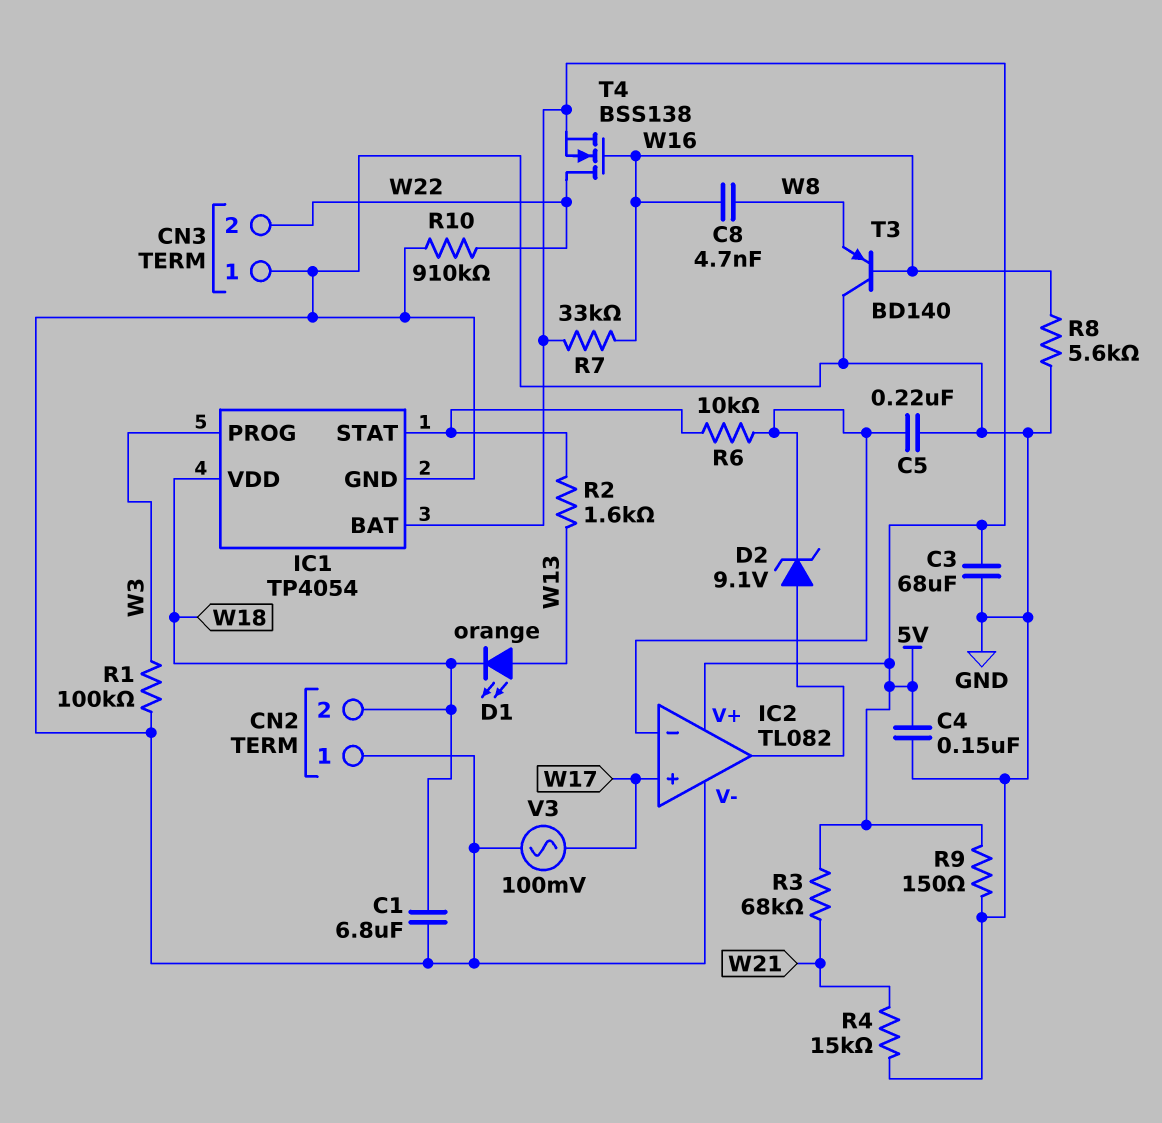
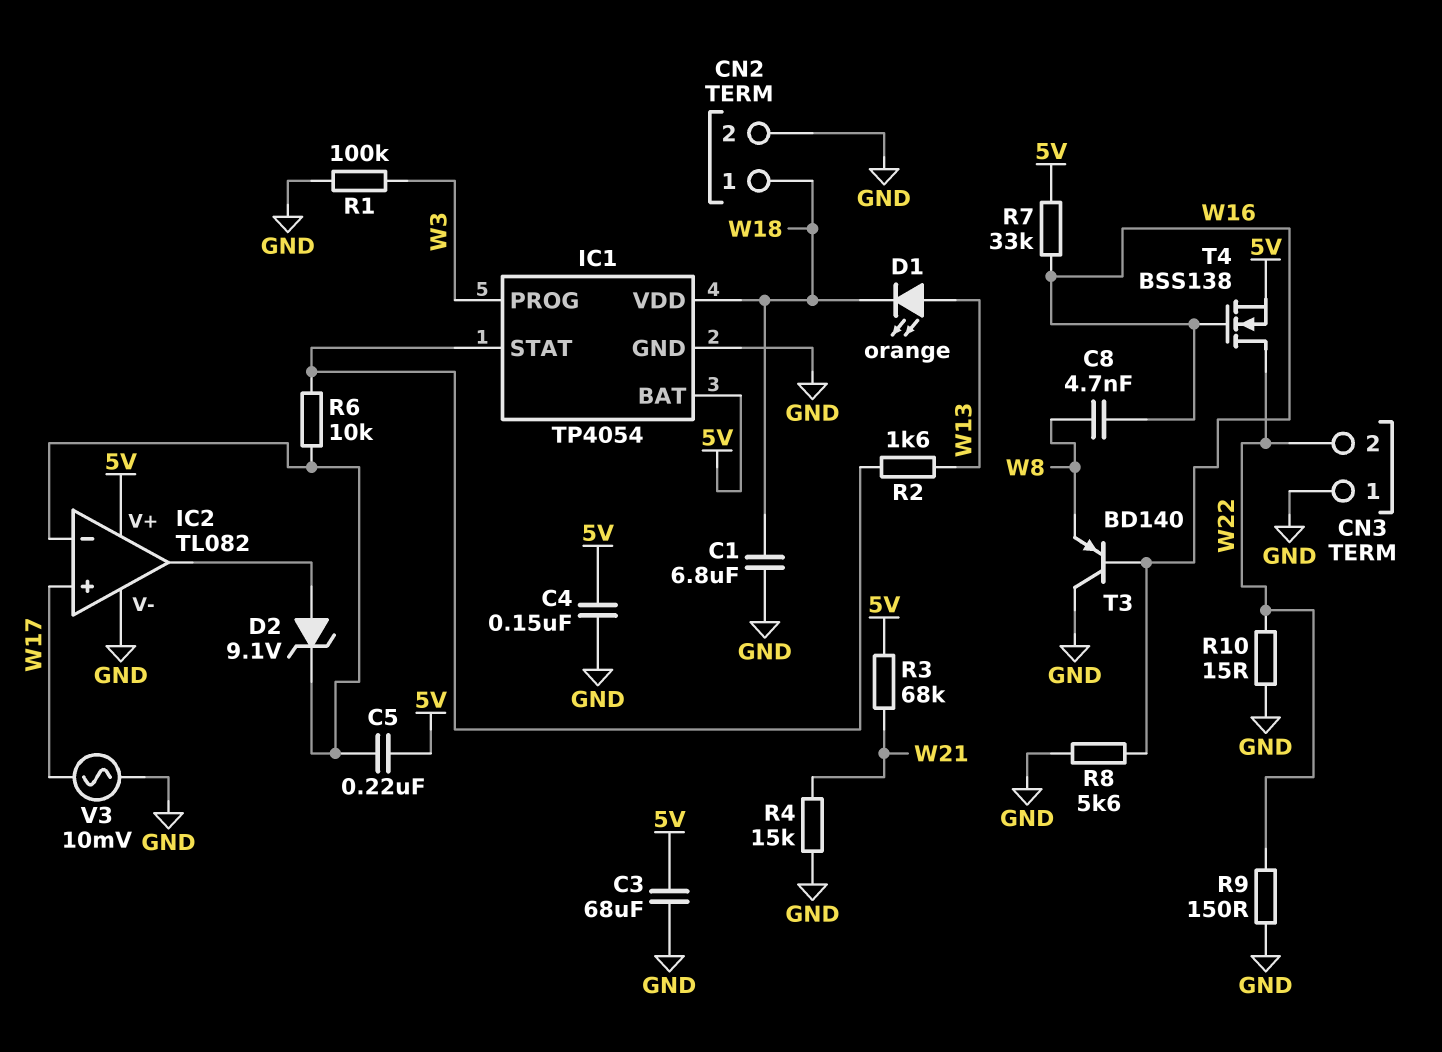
C5: 220nF (GND, IC2/in-) -> 220nF (5V, IC2/in-)
CN2 pin 1: GND -> W18
CN2 pin 2: W18 -> GND
R9: 150 (5V, GND) -> 150 (GND, W22)
R10: 910k (GND, W22) -> 15 (GND, W22)
V3: AC 100mV (GND, W17) -> AC 10mV (GND, W17)

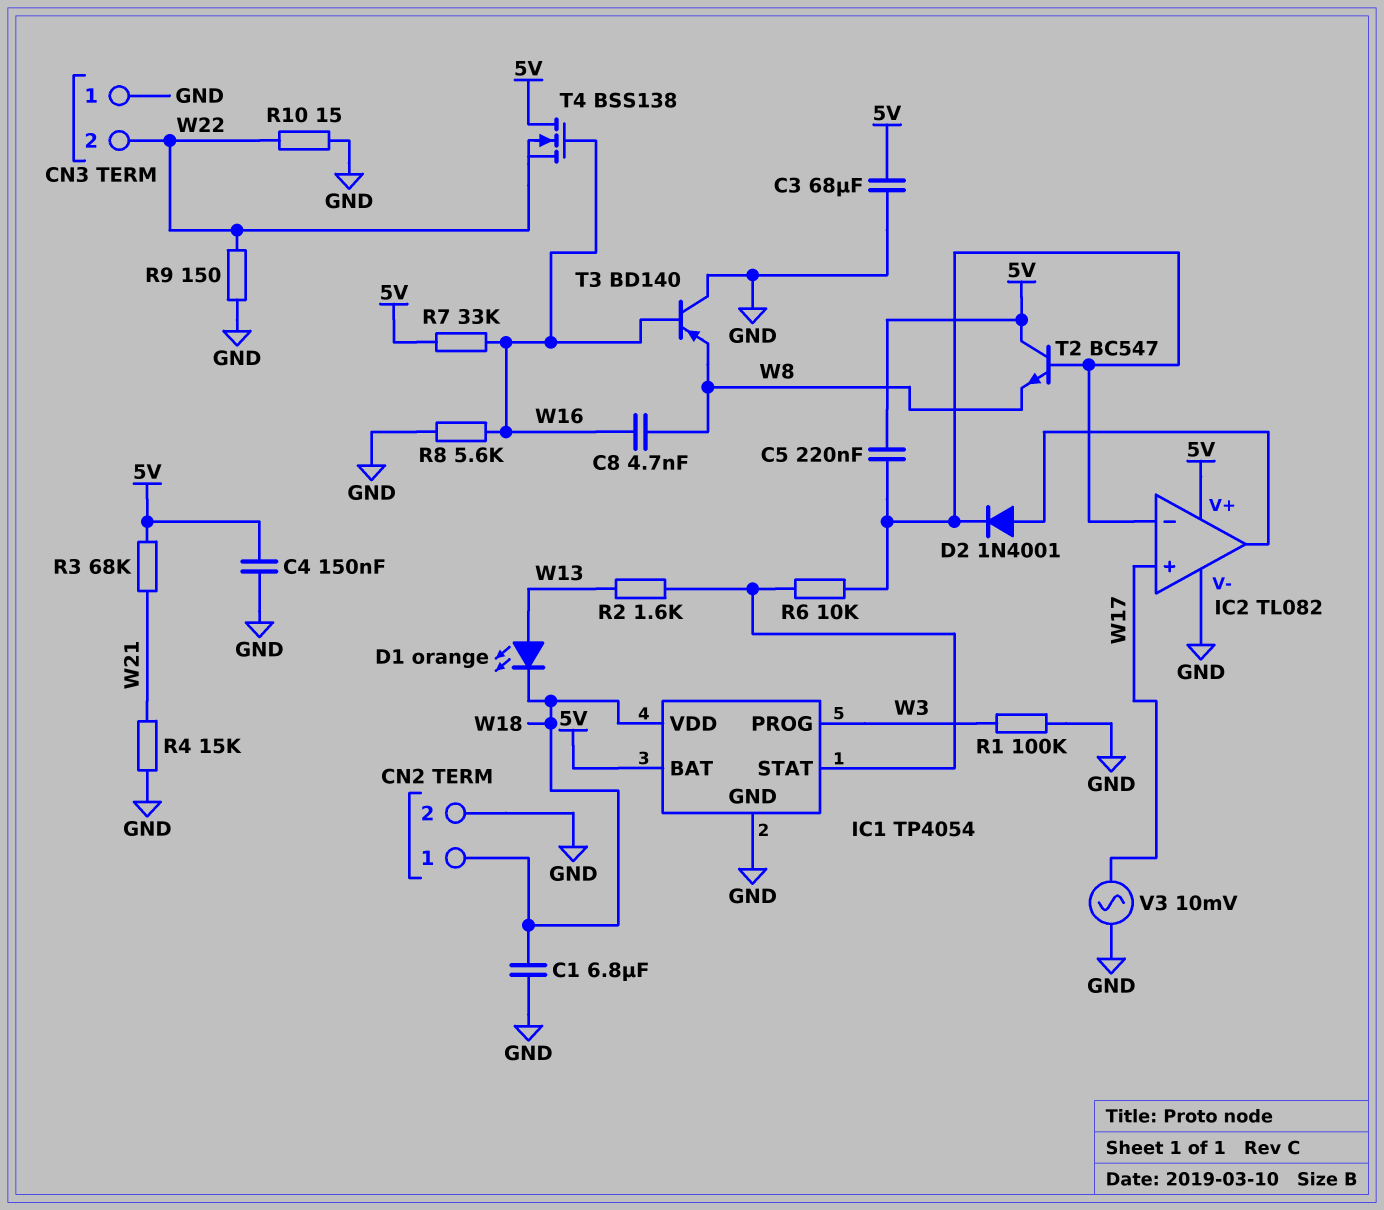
D2: zener 9.1V (A IC2/out, K IC2/in-) -> diode 1N4001 (A IC2/out, K IC2/in-)
T2: none -> NPN BC547 (B IC2/in-, C 5V, E W8)
T4: NMOS BSS138 (G W16, D W22, S 5V) -> NMOS BSS138 (G W16, D 5V, S W22)

